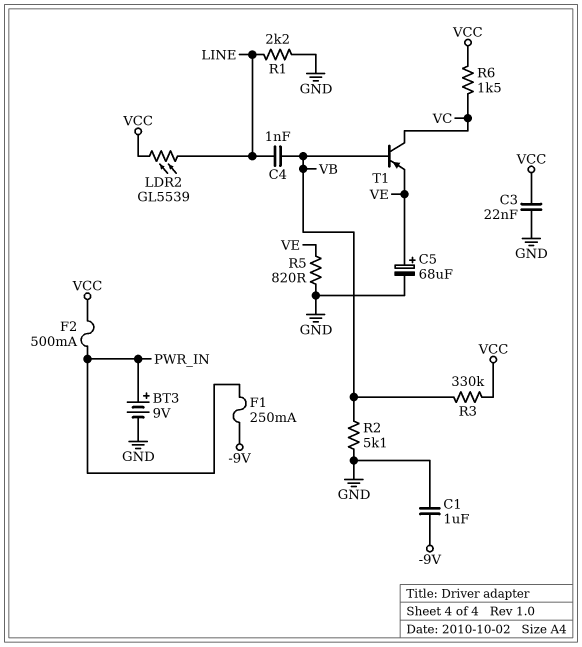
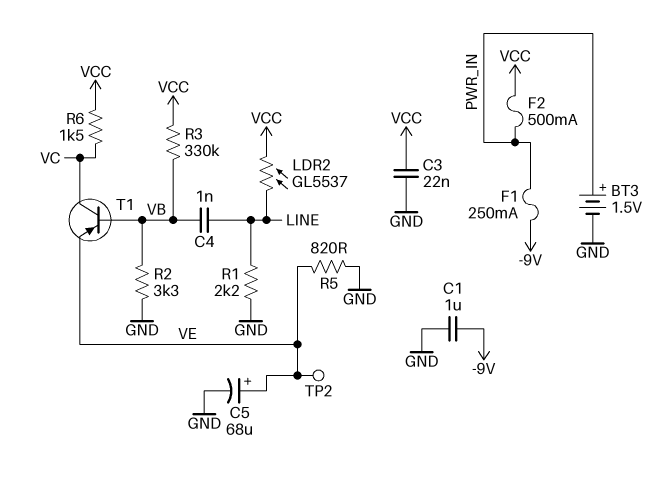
BT3: 9V (plus PWR_IN, minus GND) -> 1.5V (plus PWR_IN, minus GND)
LDR2: GL5539 (LINE, VCC) -> GL5537 (LINE, VCC)
R2: 5.1k (GND, VB) -> 3.3k (GND, VB)
TP2: none -> test point (VE)

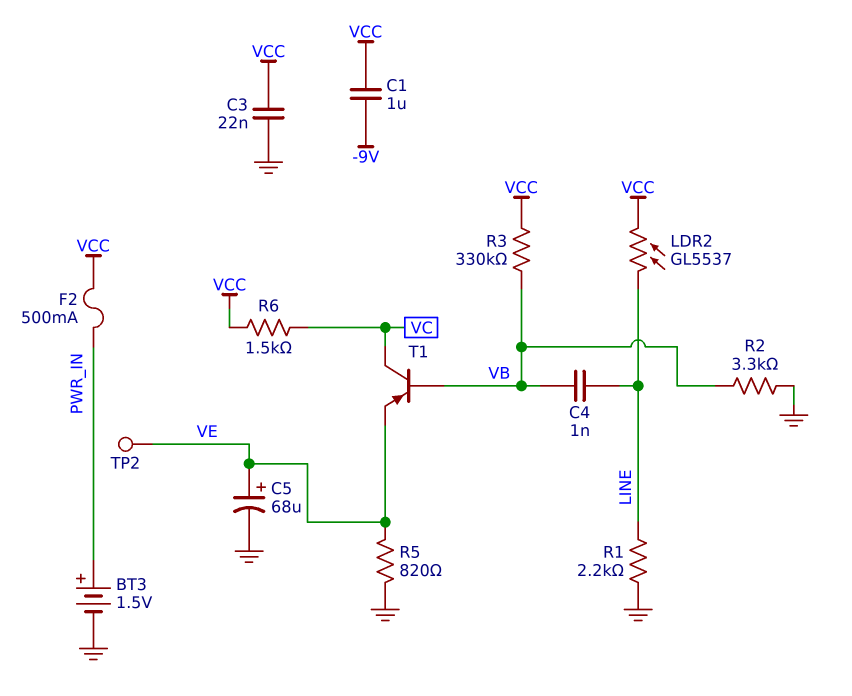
C1: 1uF (-9V, GND) -> 1uF (-9V, VCC)
F1: 250mA (-9V, PWR_IN) -> none

